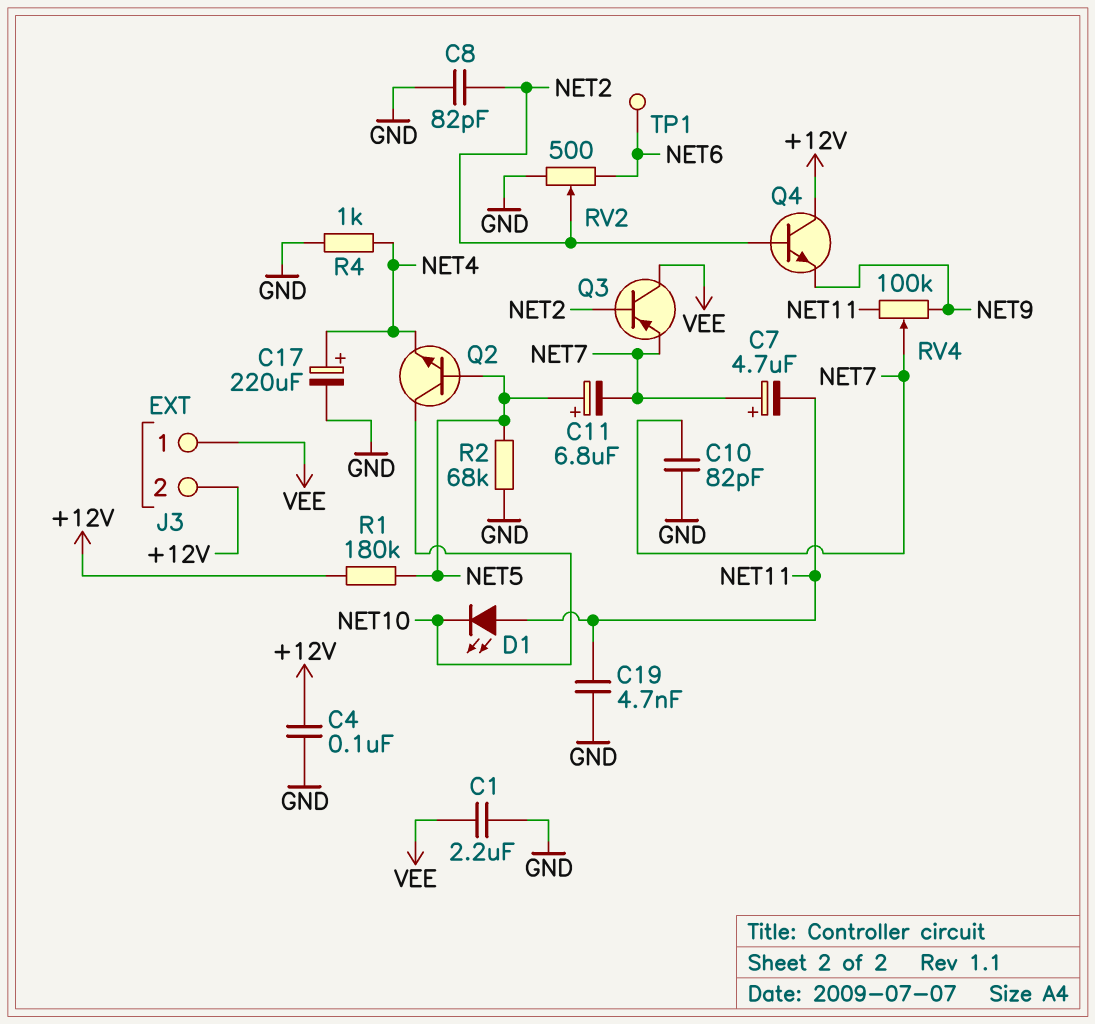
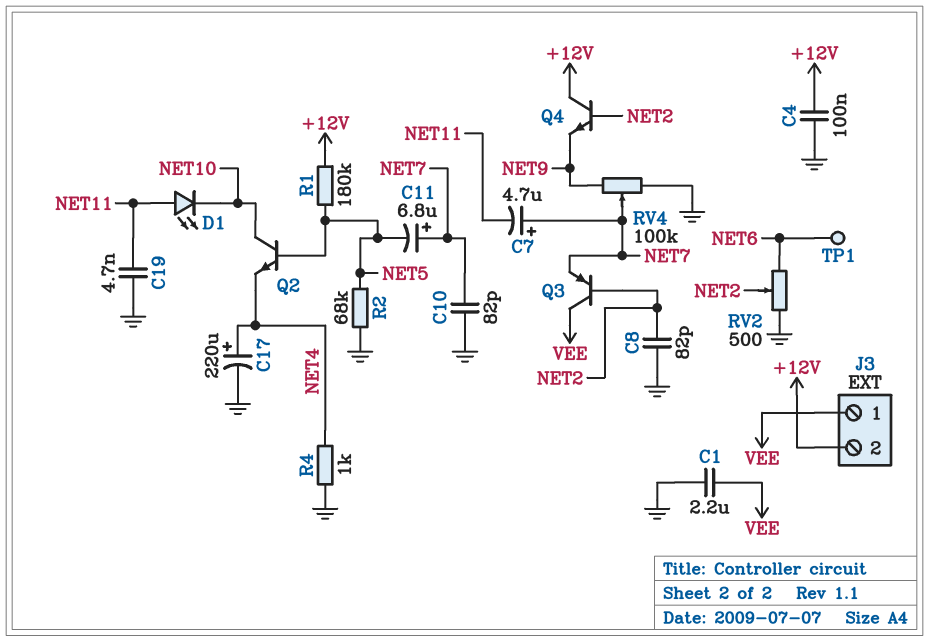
C11: 6.8uF (plus NET5, minus NET7) -> 6.8uF (plus NET7, minus NET5)
RV4: 100k (NET9, NET11, wiper NET7) -> 100k (GND, NET9, wiper NET7)

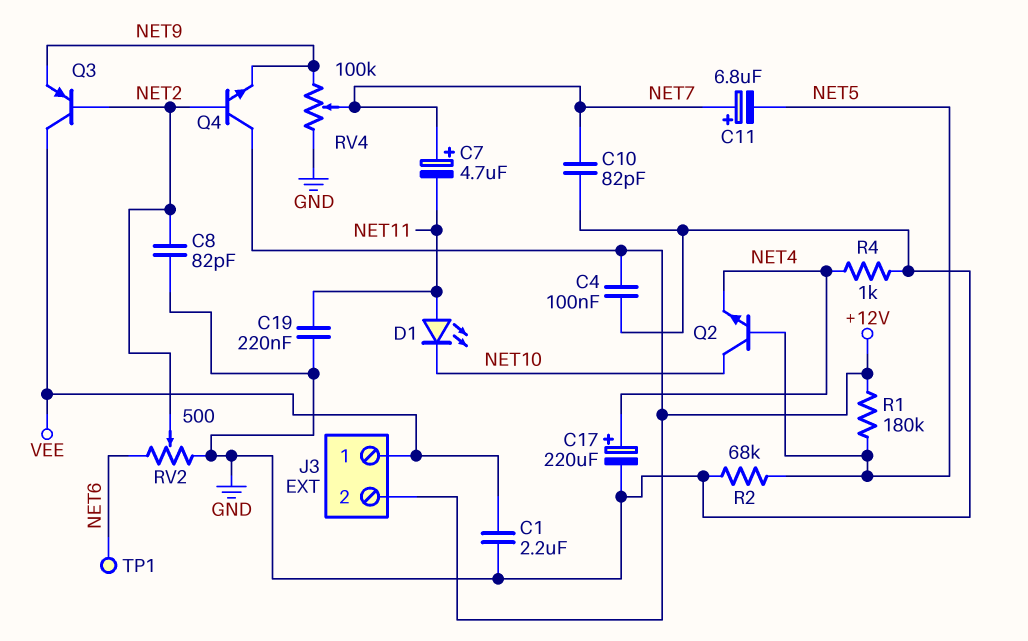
C19: 4.7nF (GND, NET11) -> 220nF (GND, NET11)
Q3: PNP (B NET2, C VEE, E NET7) -> PNP (B NET2, C VEE, E NET9)

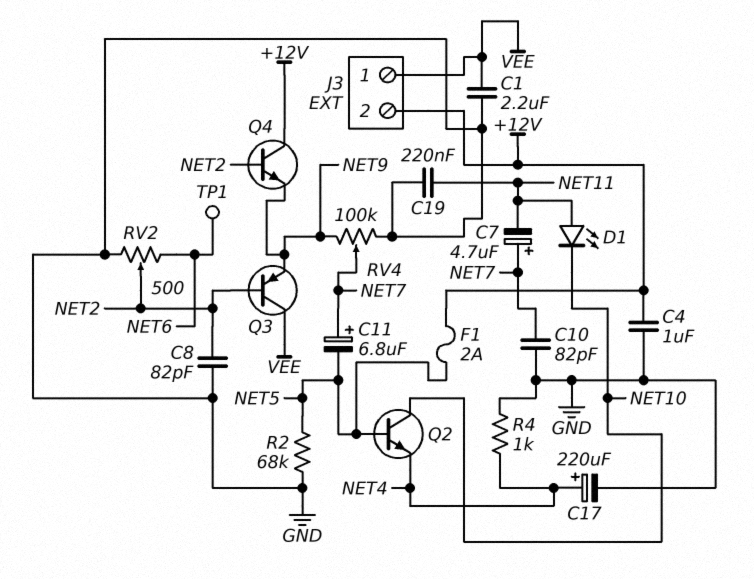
C4: 100nF (+12V, GND) -> 1uF (+12V, GND)
F1: none -> 2A (+12V, NET5)
R1: 180k (+12V, NET5) -> none

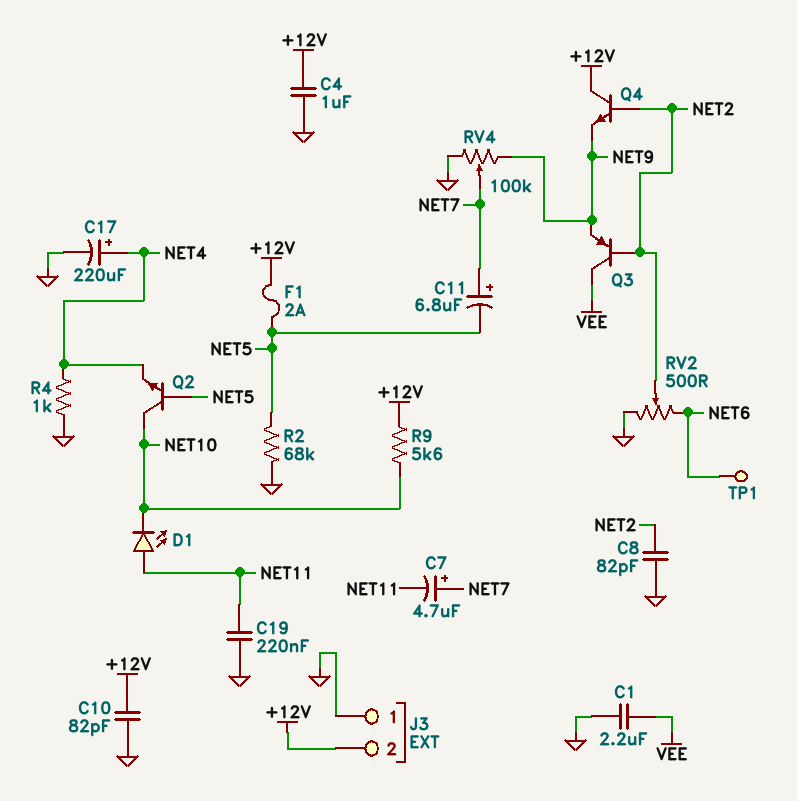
C10: 82pF (GND, NET7) -> 82pF (+12V, GND)
J3 pin 1: VEE -> GND
R9: none -> 5.6k (+12V, NET10)

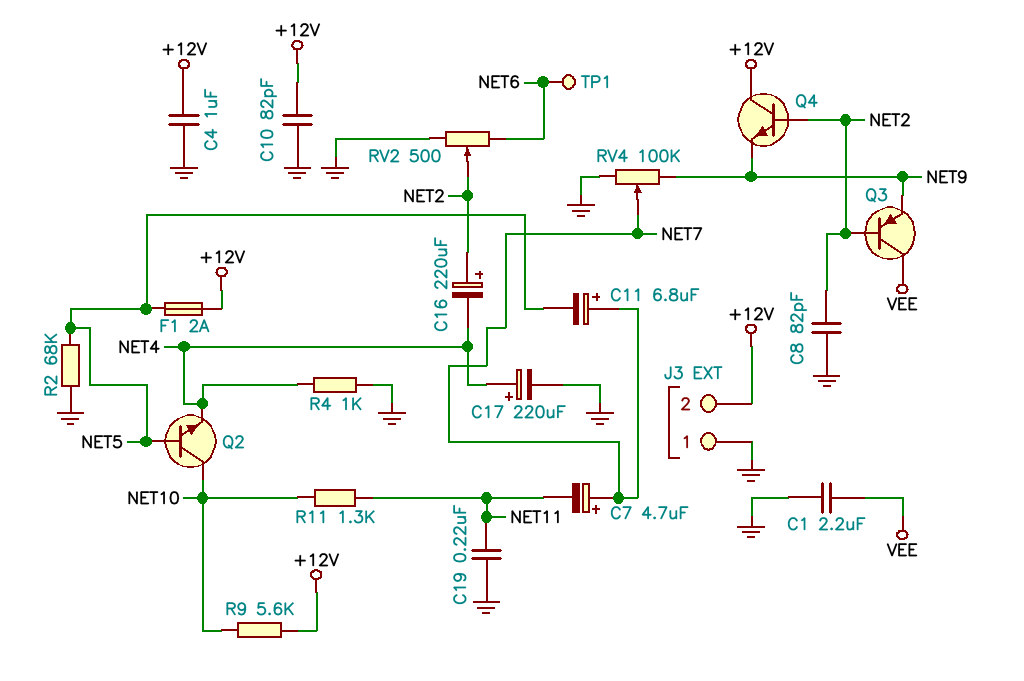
C16: none -> 220uF (plus NET2, minus NET4)
D1: LED (A NET11, K NET10) -> none
R11: none -> 1.3k (NET10, NET11)

